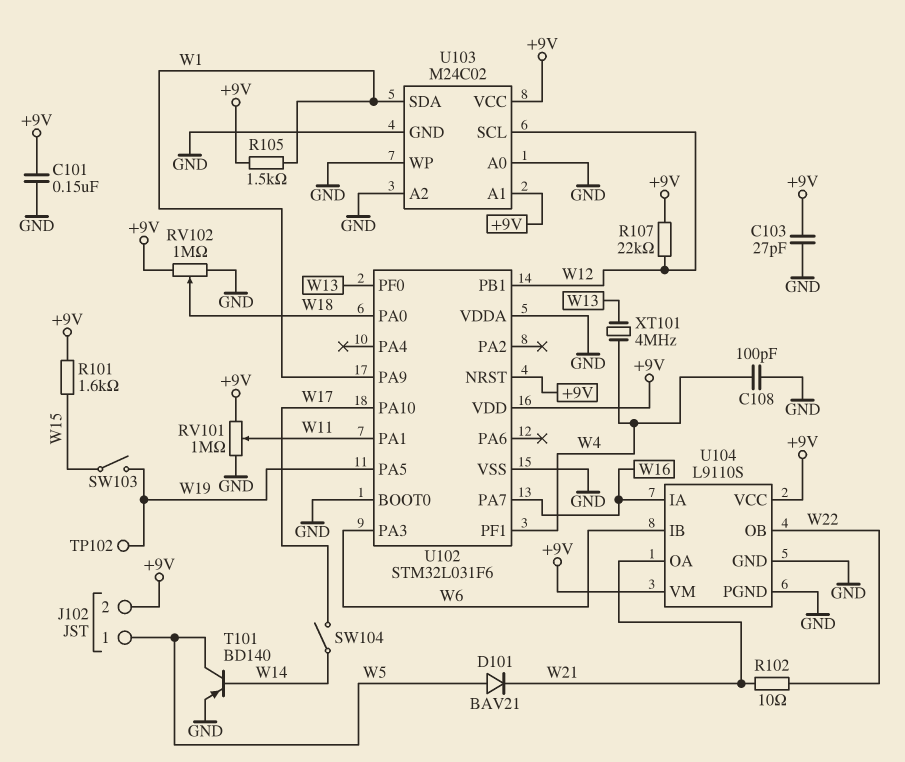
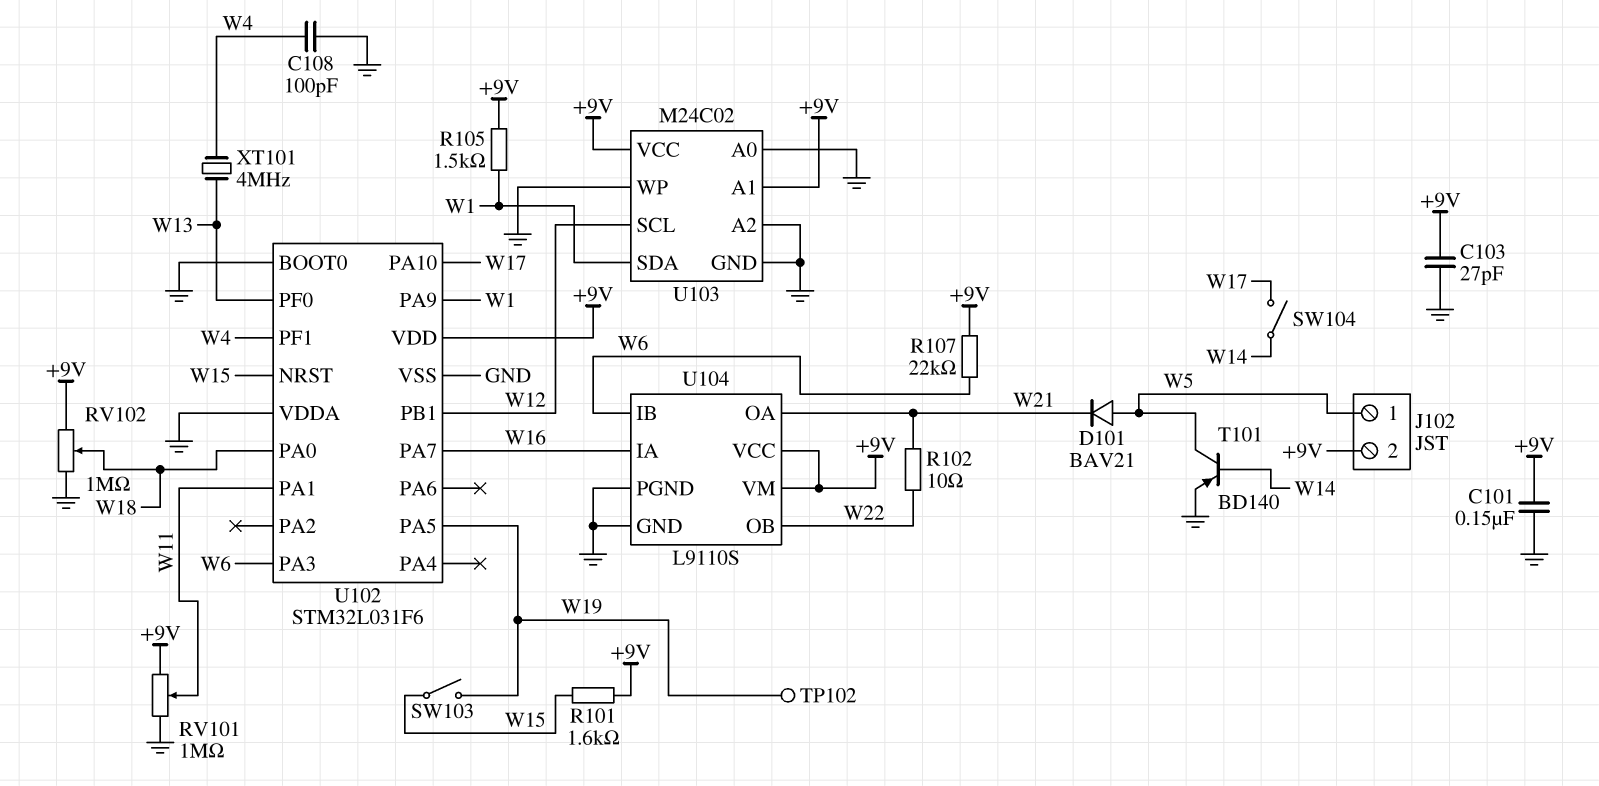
R107: 22k (+9V, W12) -> 22k (+9V, W6)
U102 pin NRST: +9V -> W15

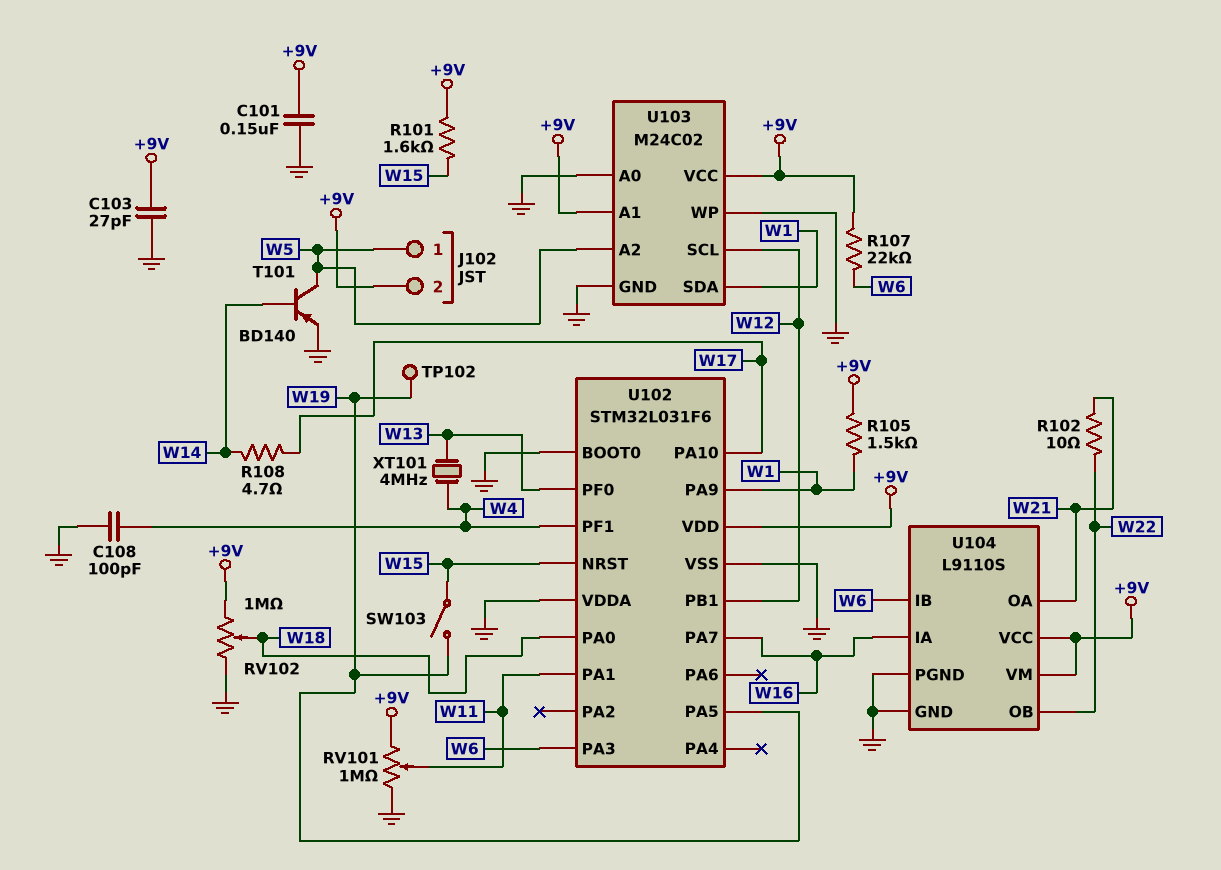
D101: diode BAV21 (A W5, K W21) -> none
R108: none -> 4.7 (W14, W17)
SW104: switch (W14, W17) -> none
U103 pin A2: GND -> W5

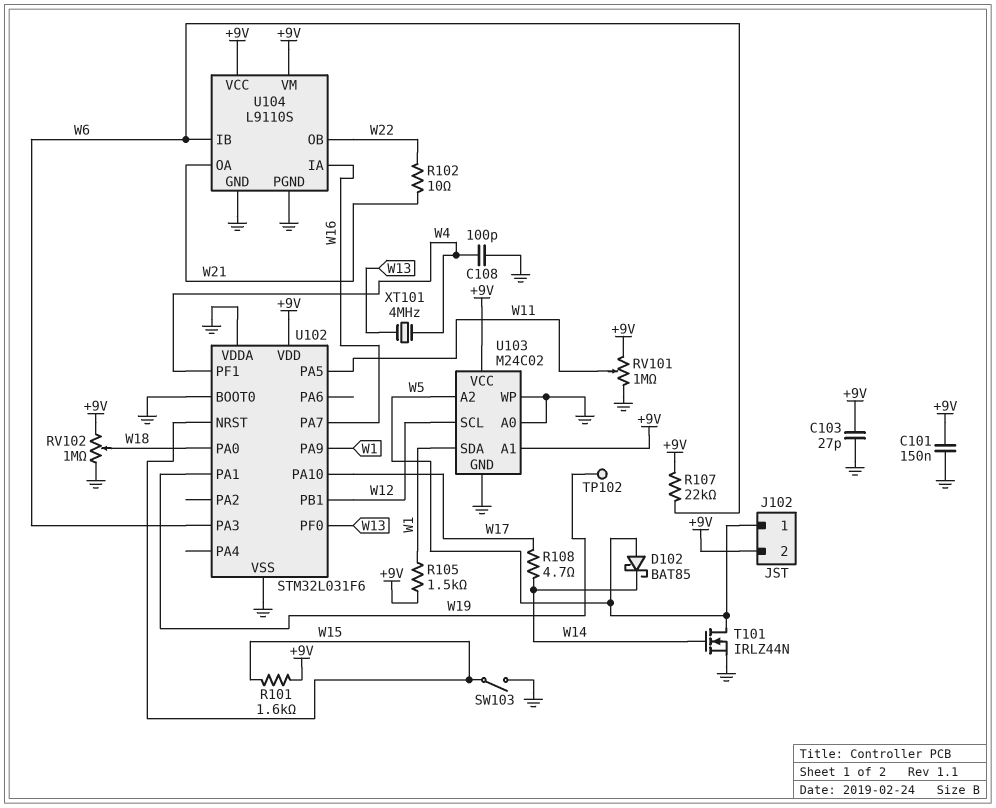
D102: none -> schottky BAT85 (A W5, K W14)
SW103: switch (W15, W19) -> switch (GND, W15)
T101: PNP BD140 (B W14, C W5, E GND) -> NMOS IRLZ44N (G W14, D W5, S GND)
U102 pin PA1: W11 -> W19
U102 pin PA5: W19 -> W11

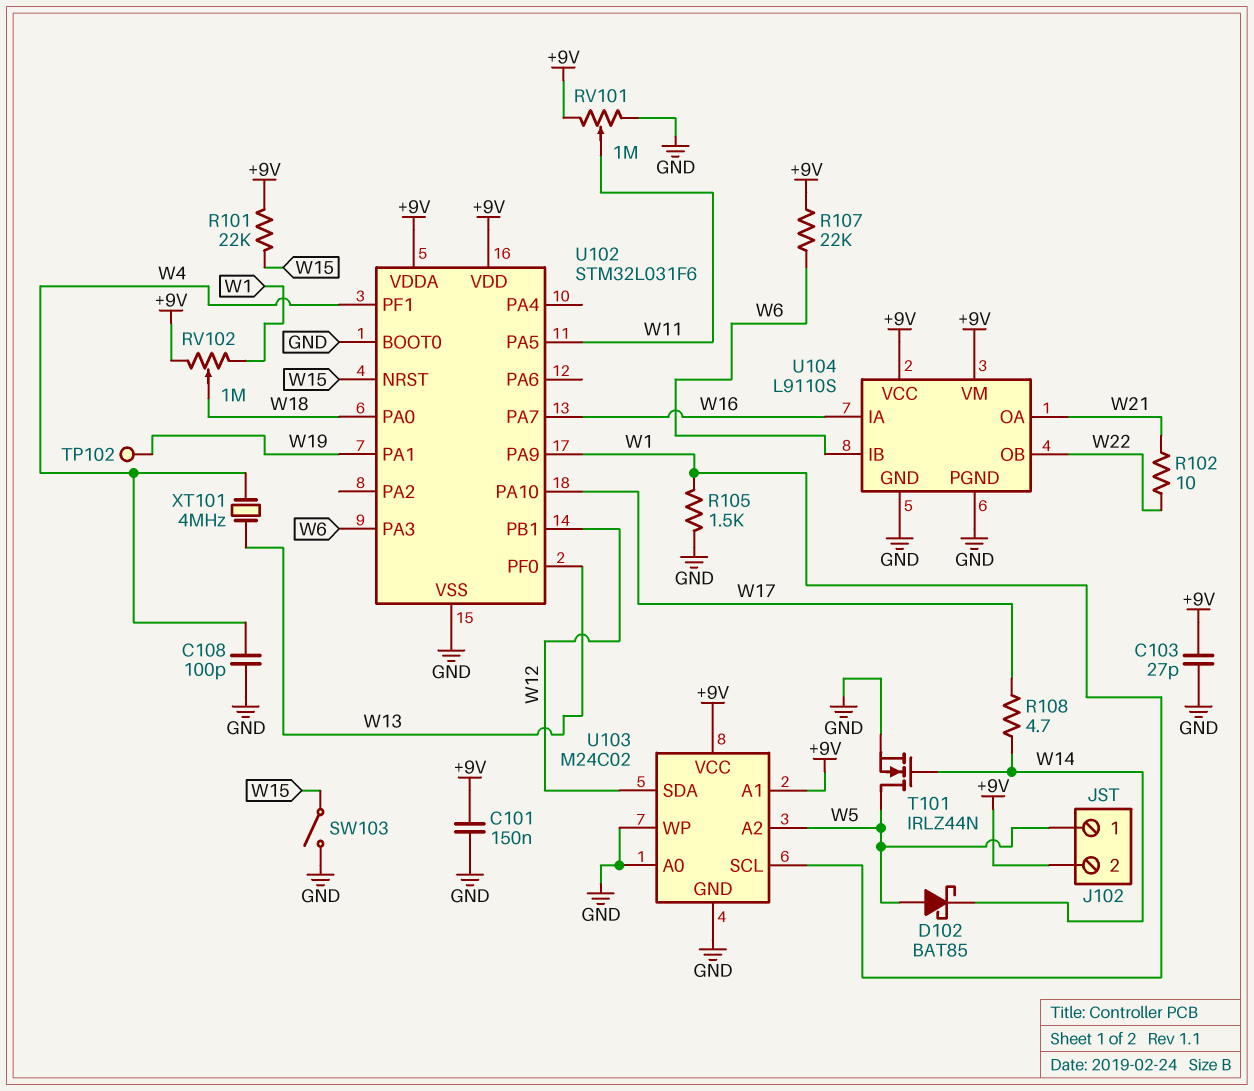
R101: 1.6k (+9V, W15) -> 22k (+9V, W15)
R105: 1.5k (+9V, W1) -> 1.5k (GND, W1)
RV102: 1M (+9V, GND, wiper W18) -> 1M (+9V, W1, wiper W18)
U102 pin VDDA: GND -> +9V
U103 pin SCL: W12 -> W1
U103 pin SDA: W1 -> W12

